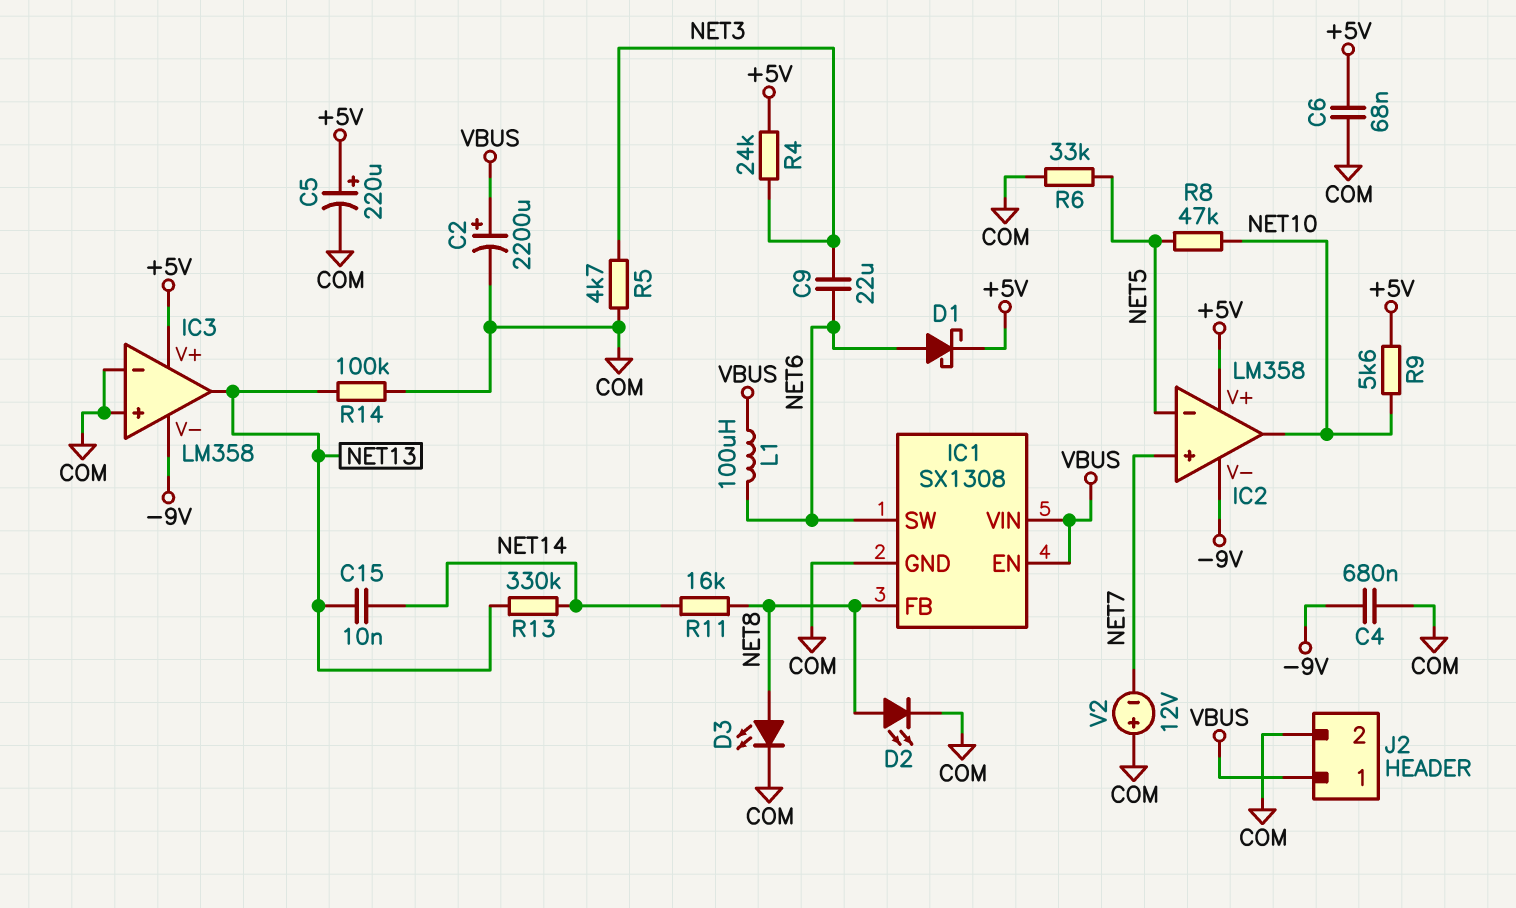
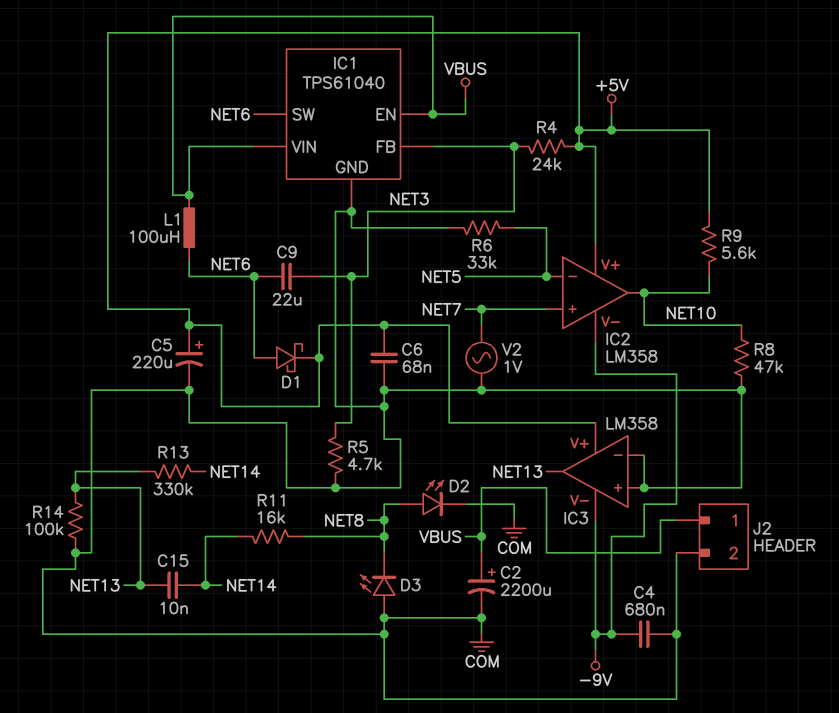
D3: LED (A NET8, K COM) -> LED (A COM, K NET8)
IC1: SX1308 -> TPS61040
IC1 pin FB: NET8 -> NET3
R8: 47k (NET5, NET10) -> 47k (COM, NET10)
V2: 12V (plus COM, minus NET7) -> AC 1V (COM, NET7)

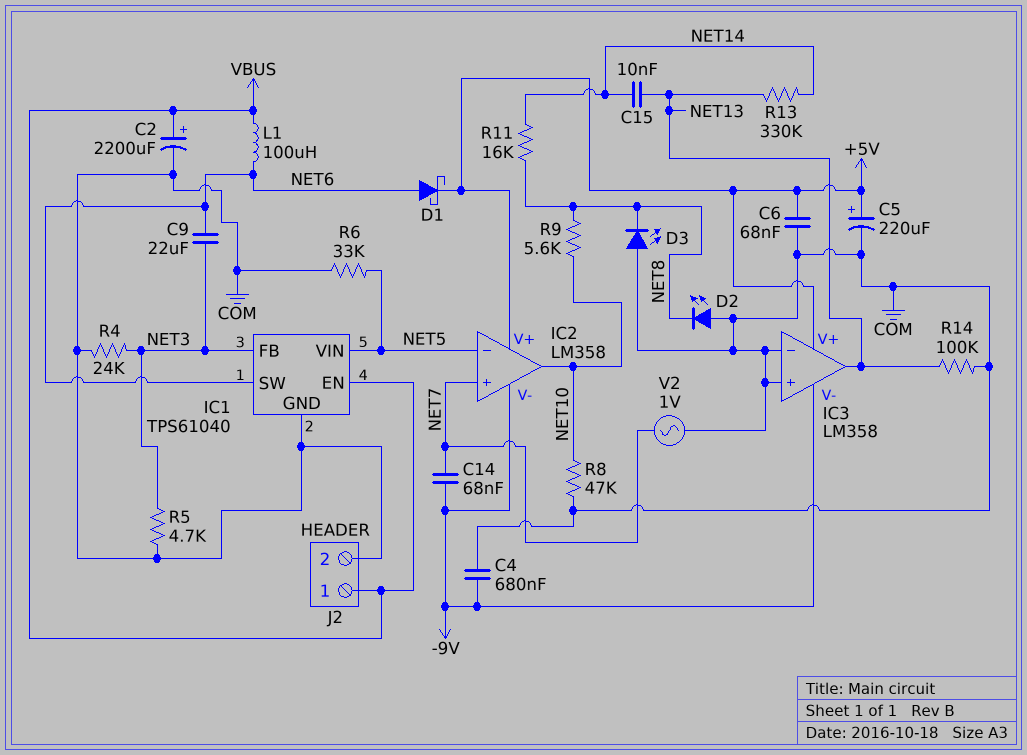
C14: none -> 68nF (-9V, NET7)
D2: LED (A NET8, K COM) -> LED (A COM, K NET8)
IC1 pin VIN: VBUS -> NET5
R4: 24k (+5V, NET3) -> 24k (COM, NET3)
R9: 5.6k (+5V, NET10) -> 5.6k (NET8, NET10)

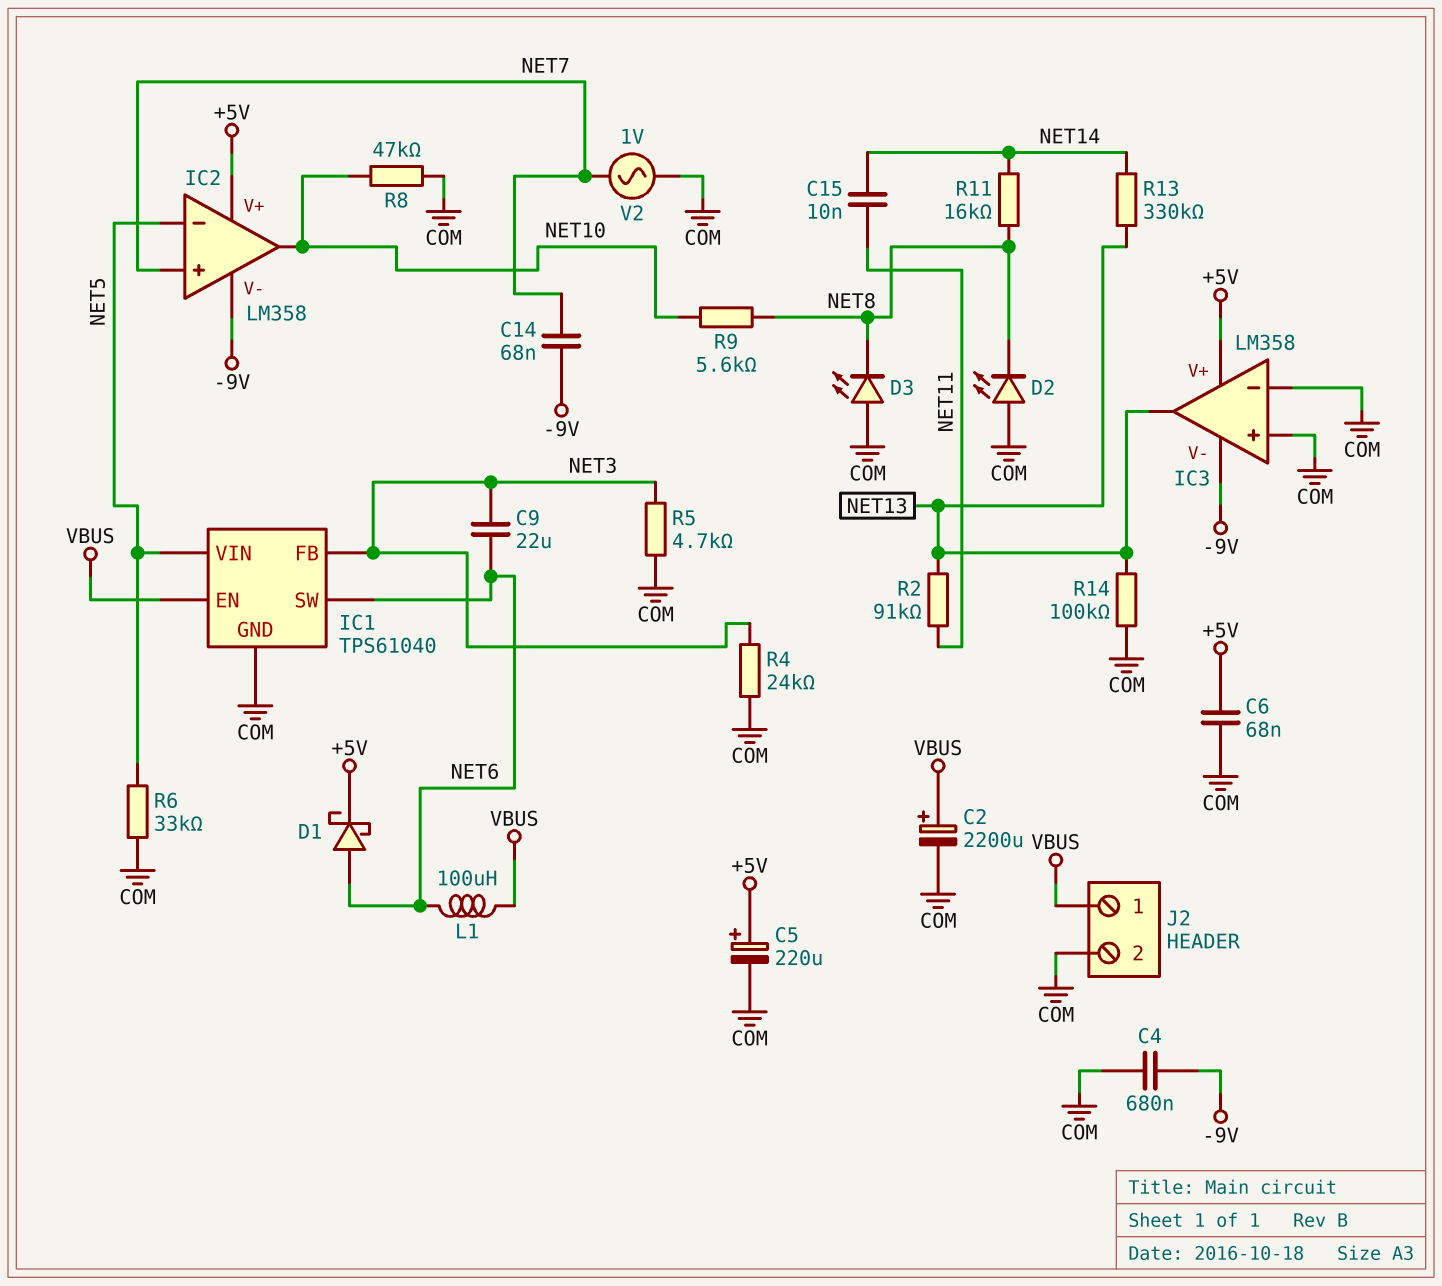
C15: 10nF (NET13, NET14) -> 10nF (NET11, NET14)
R2: none -> 91k (NET11, NET13)

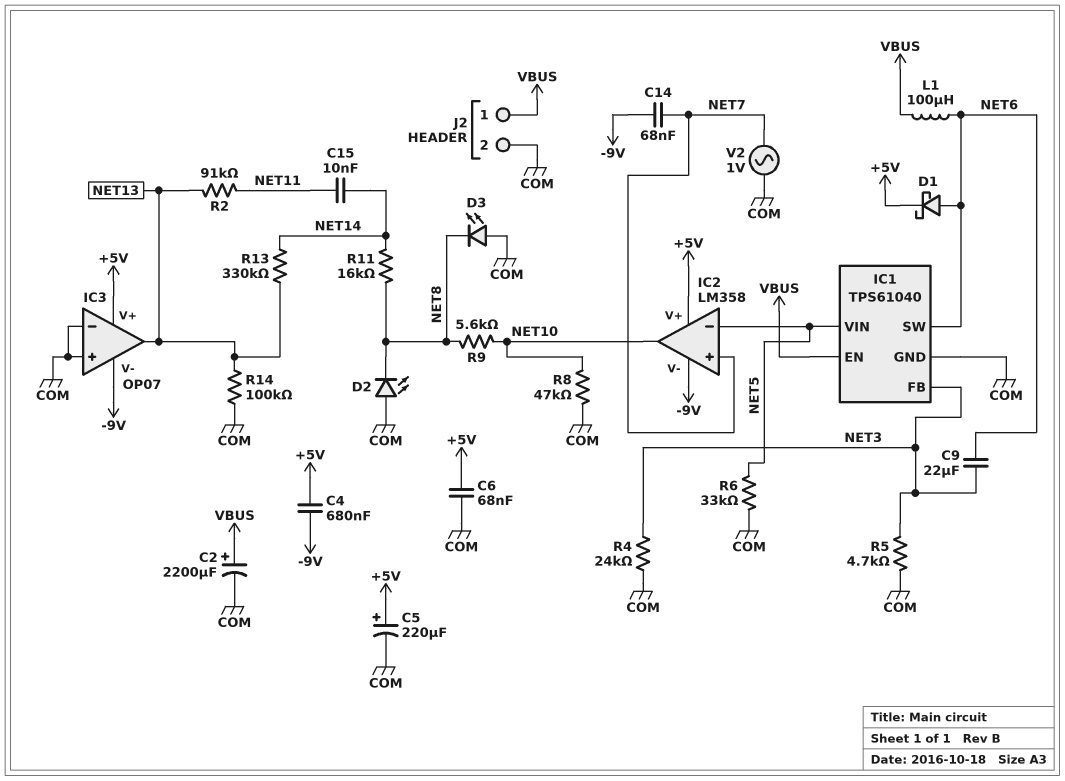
C4: 680nF (-9V, COM) -> 680nF (+5V, -9V)
IC3: LM358 -> OP07

